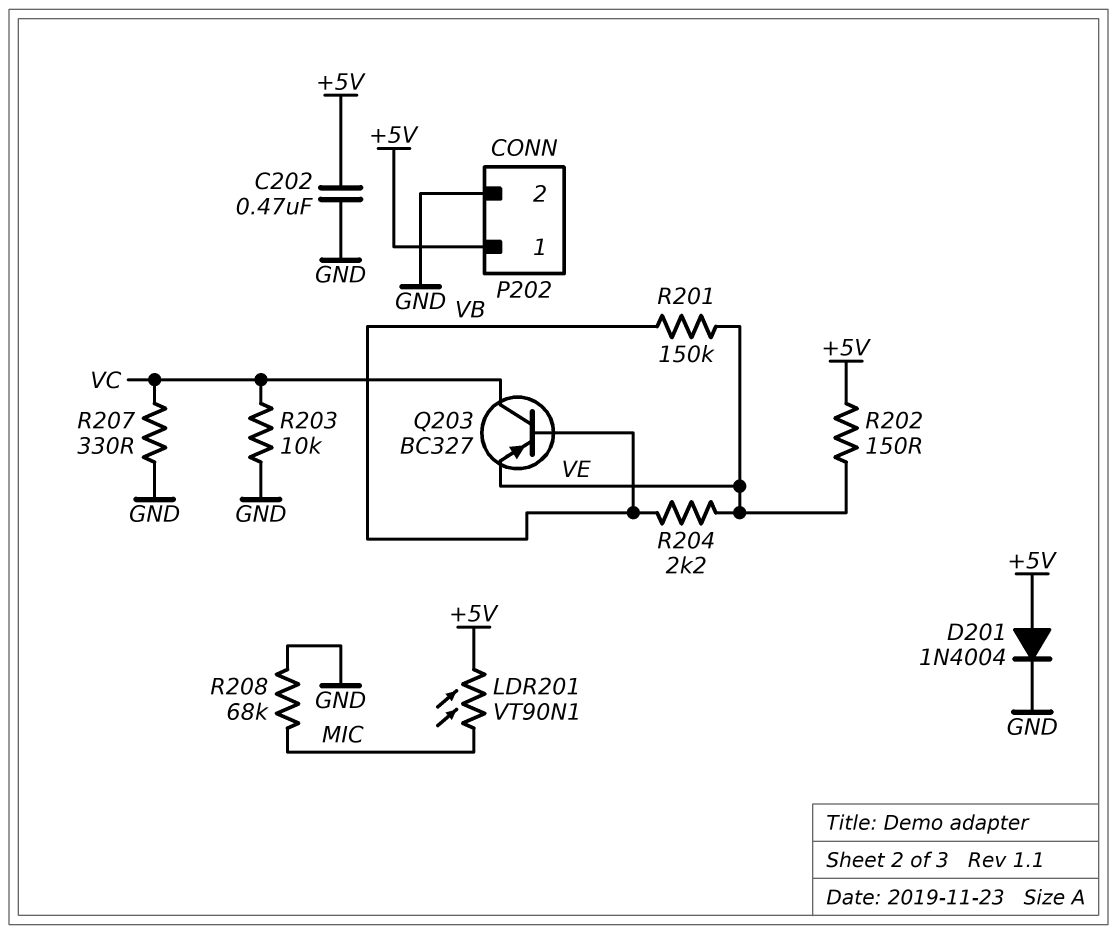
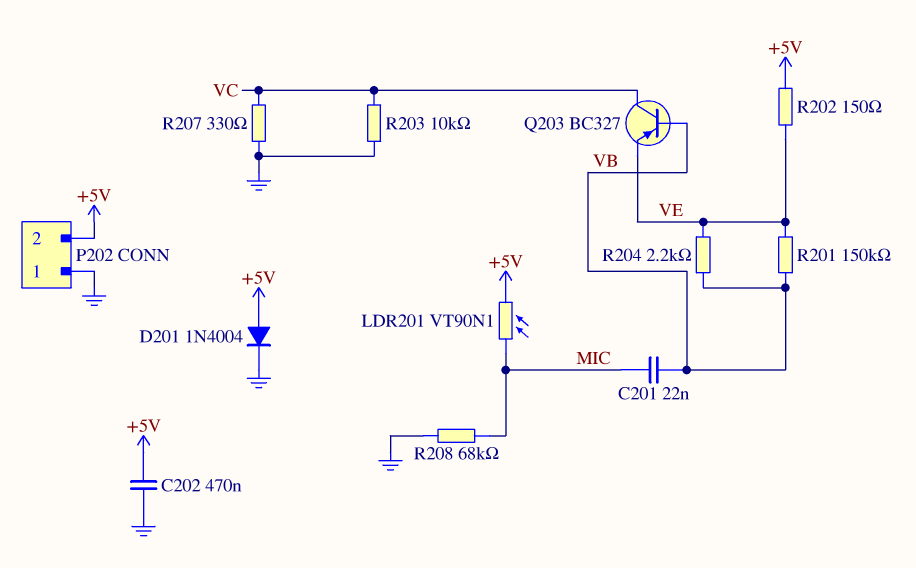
C201: none -> 22nF (MIC, VB)
P202 pin 1: +5V -> GND
P202 pin 2: GND -> +5V

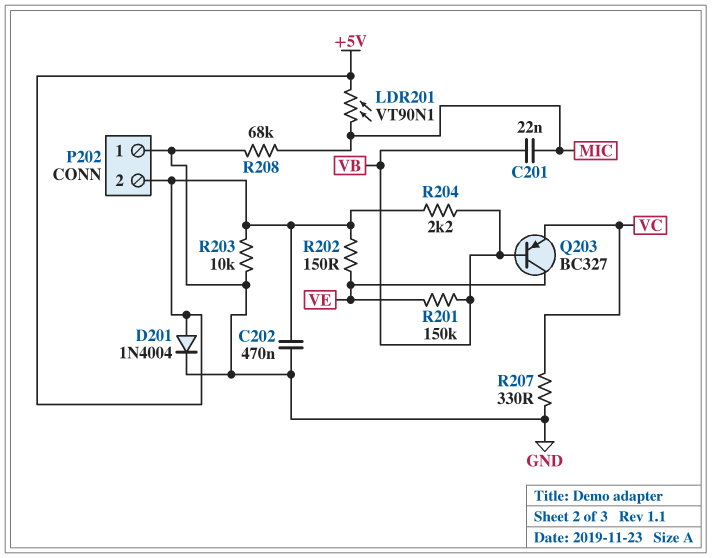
Q203: PNP BC327 (B VB, C VC, E VE) -> PNP BC327 (B VB, C VE, E VC)
R203: 10k (GND, VC) -> 10k (+5V, GND)
R204: 2.2k (VB, VE) -> 2.2k (+5V, VB)

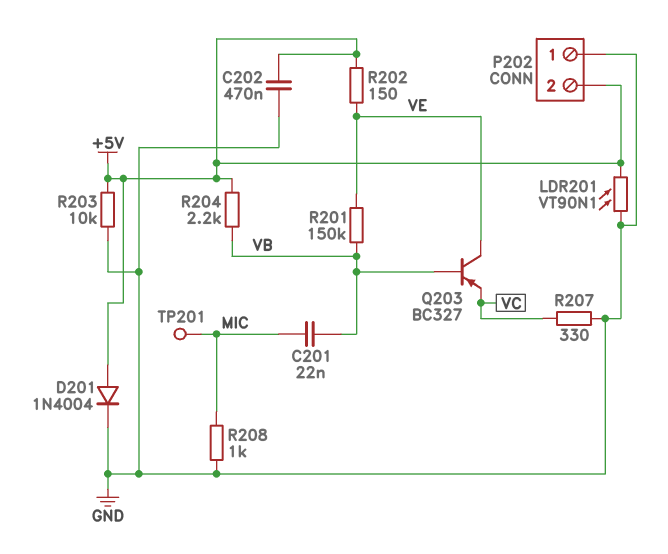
LDR201: VT90N1 (+5V, MIC) -> VT90N1 (+5V, GND)
R208: 68k (GND, MIC) -> 1k (GND, MIC)
TP201: none -> test point (MIC)

